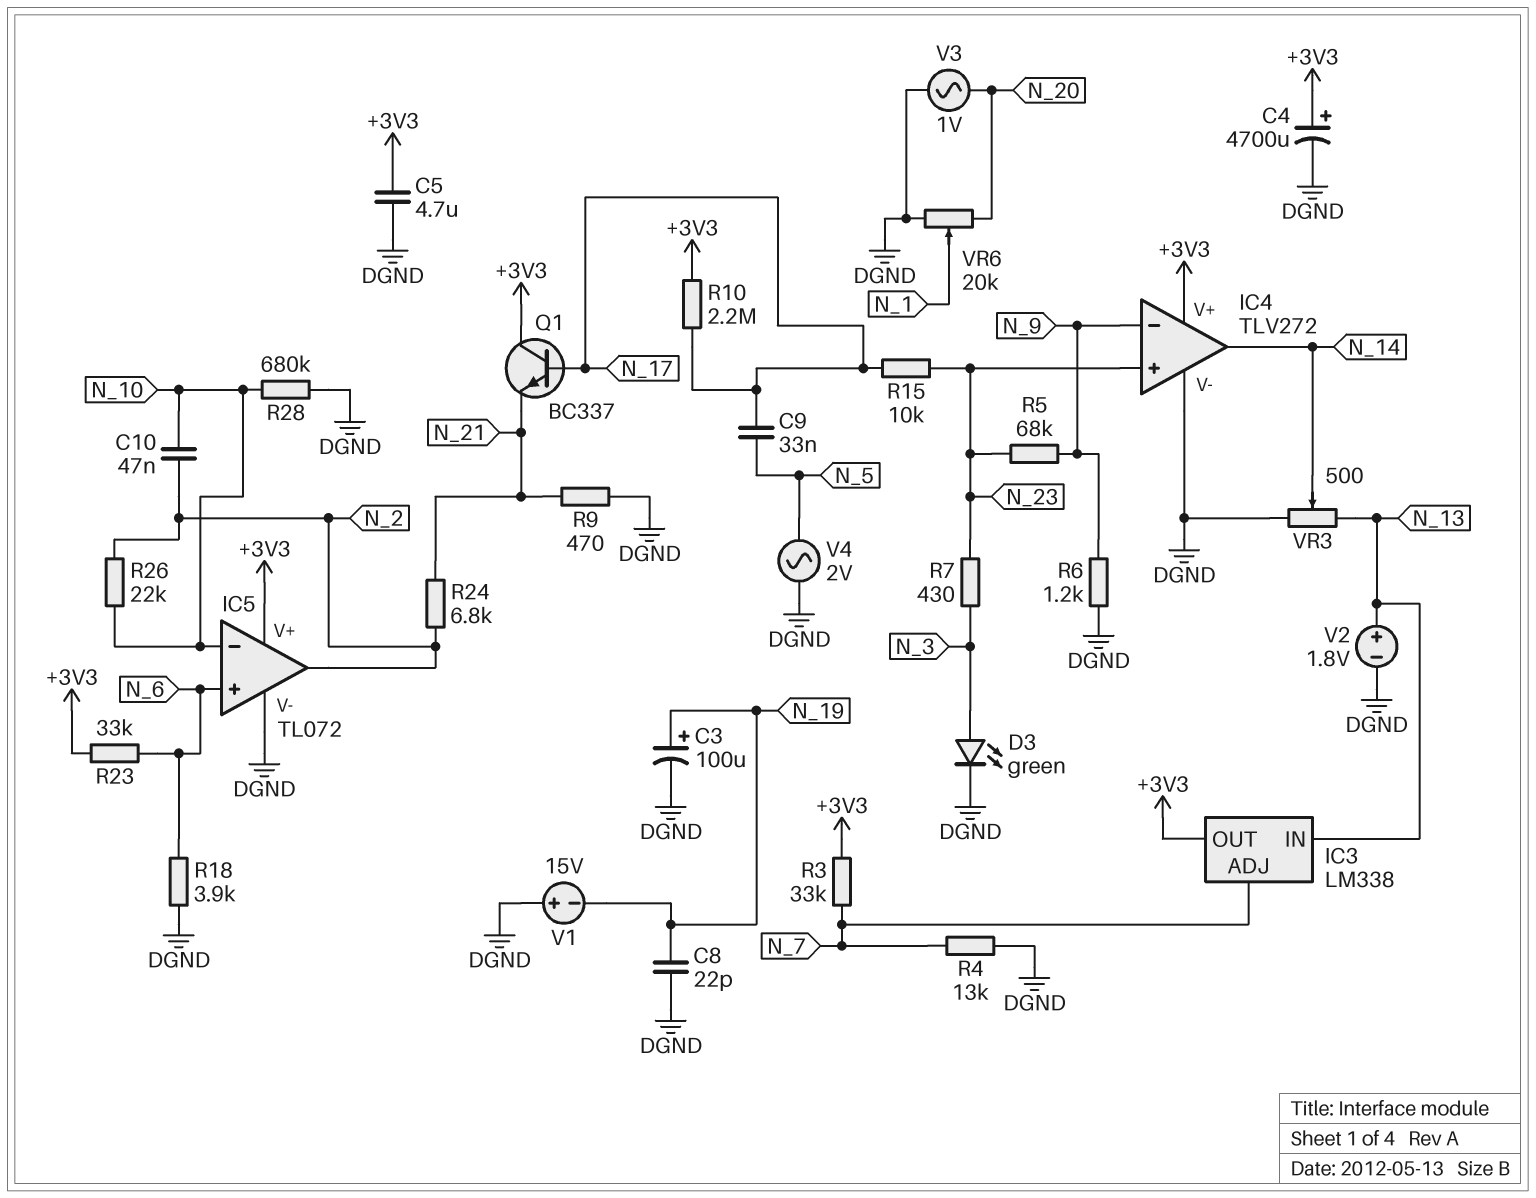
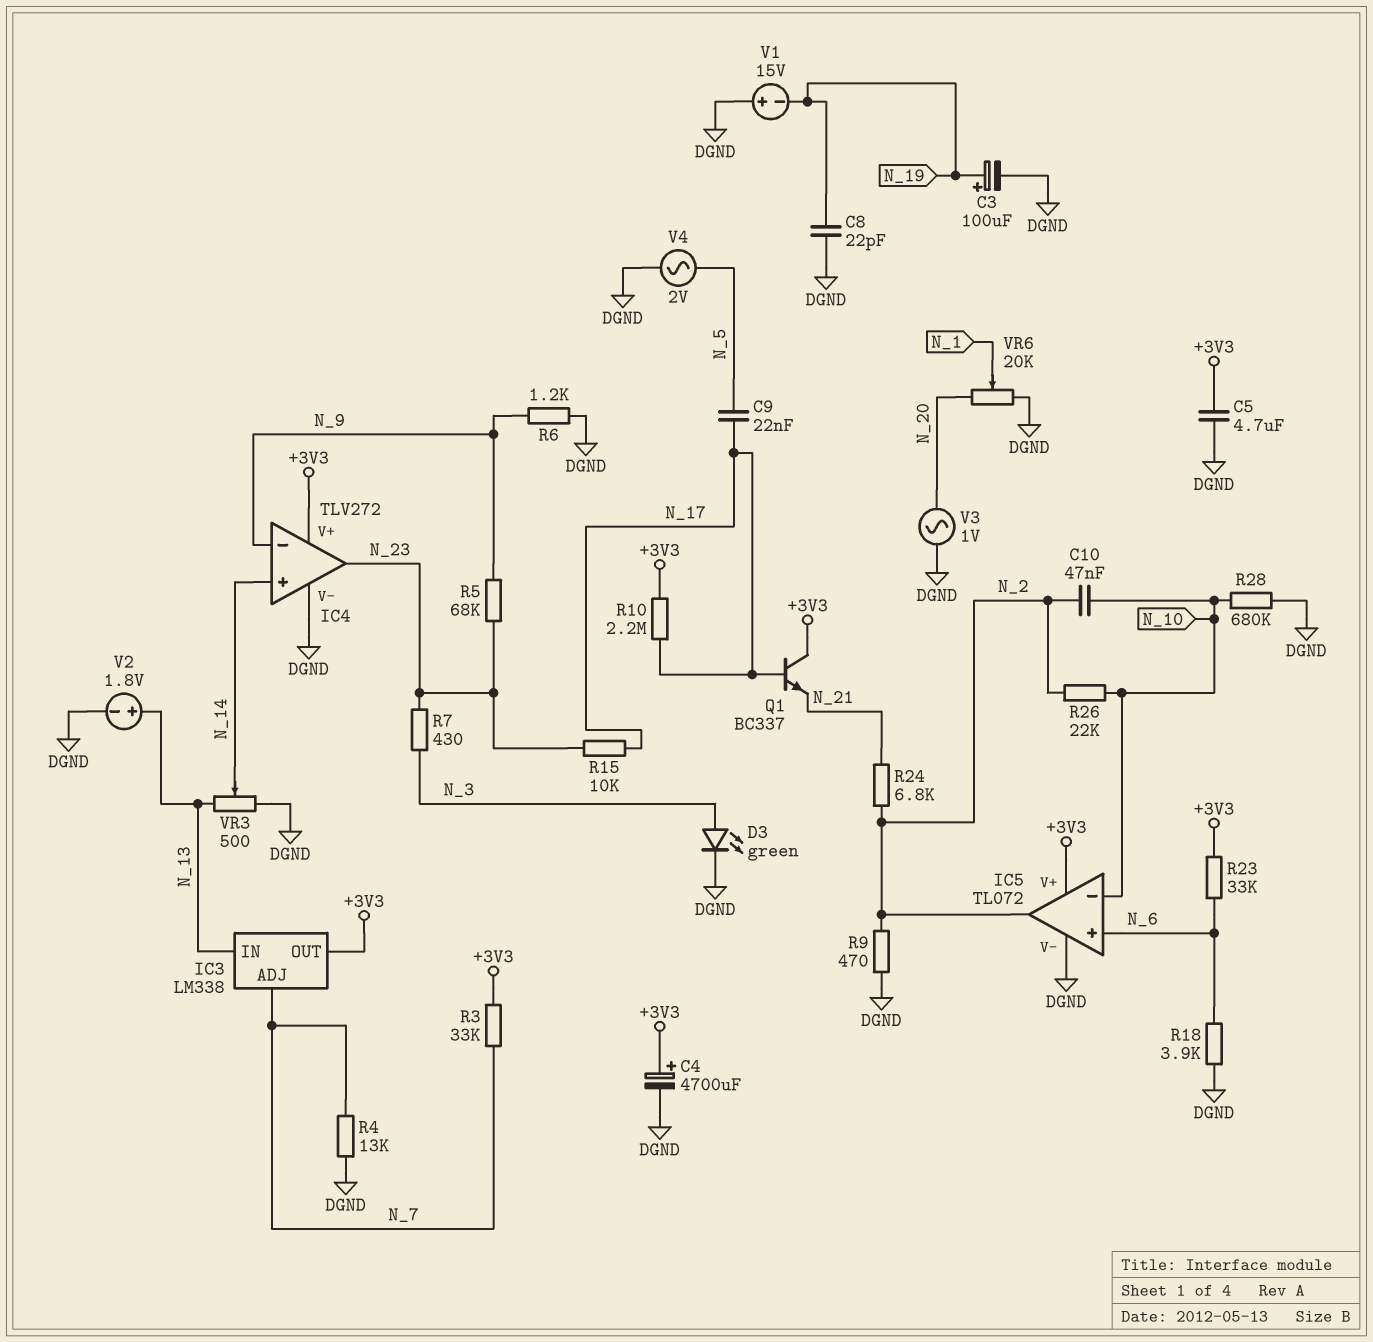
C9: 33nF (N_5, N_17) -> 22nF (N_5, N_17)
IC4 pin in+: N_23 -> N_14
IC4 pin out: N_14 -> N_23
R9: 470 (DGND, N_21) -> 470 (DGND, N_2)

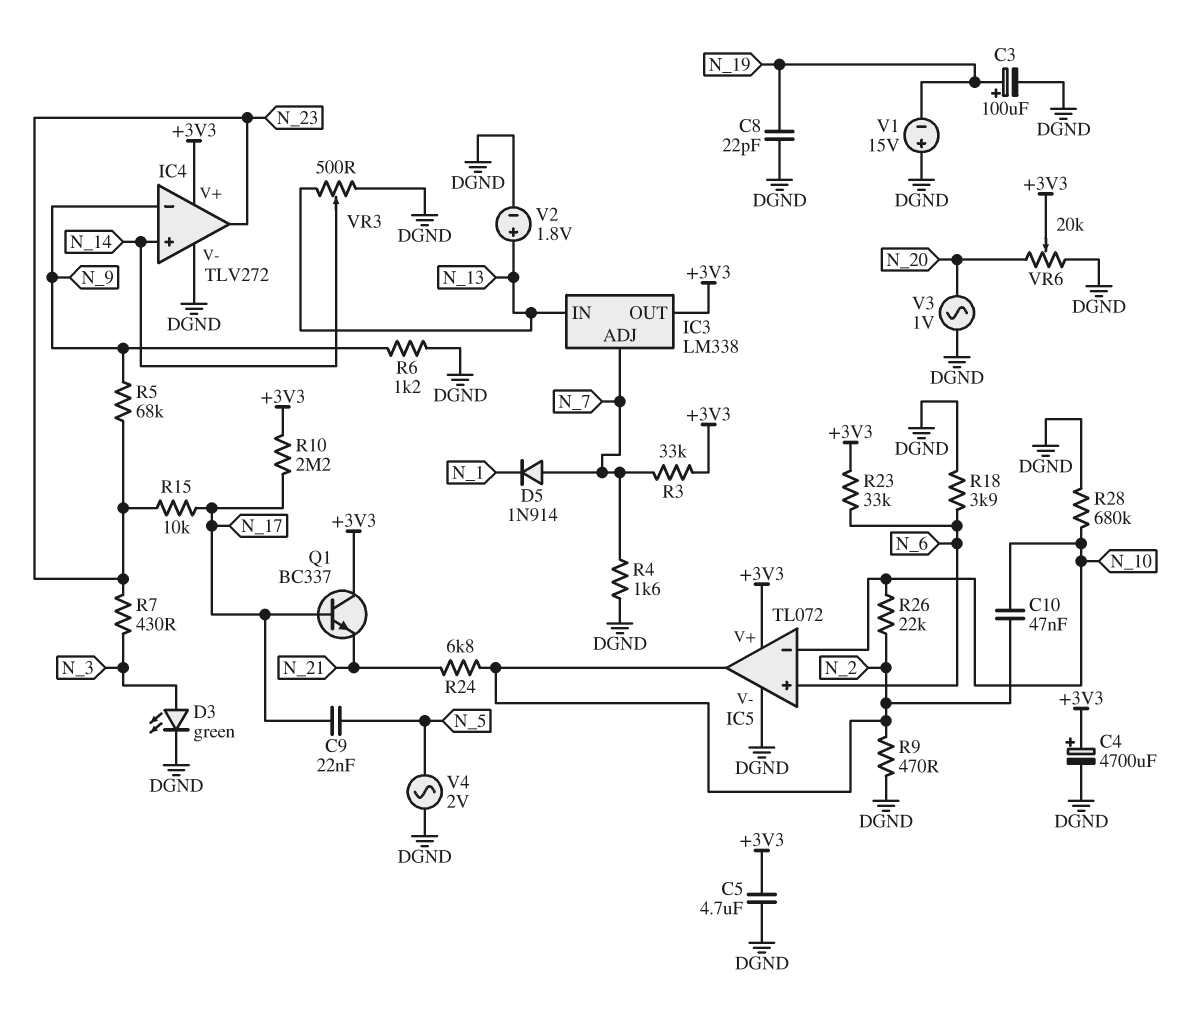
D5: none -> diode 1N914 (A N_7, K N_1)
R4: 13k (DGND, N_7) -> 1.6k (DGND, N_7)
VR6: 20k (DGND, N_20, wiper N_1) -> 20k (DGND, N_20, wiper +3V3)

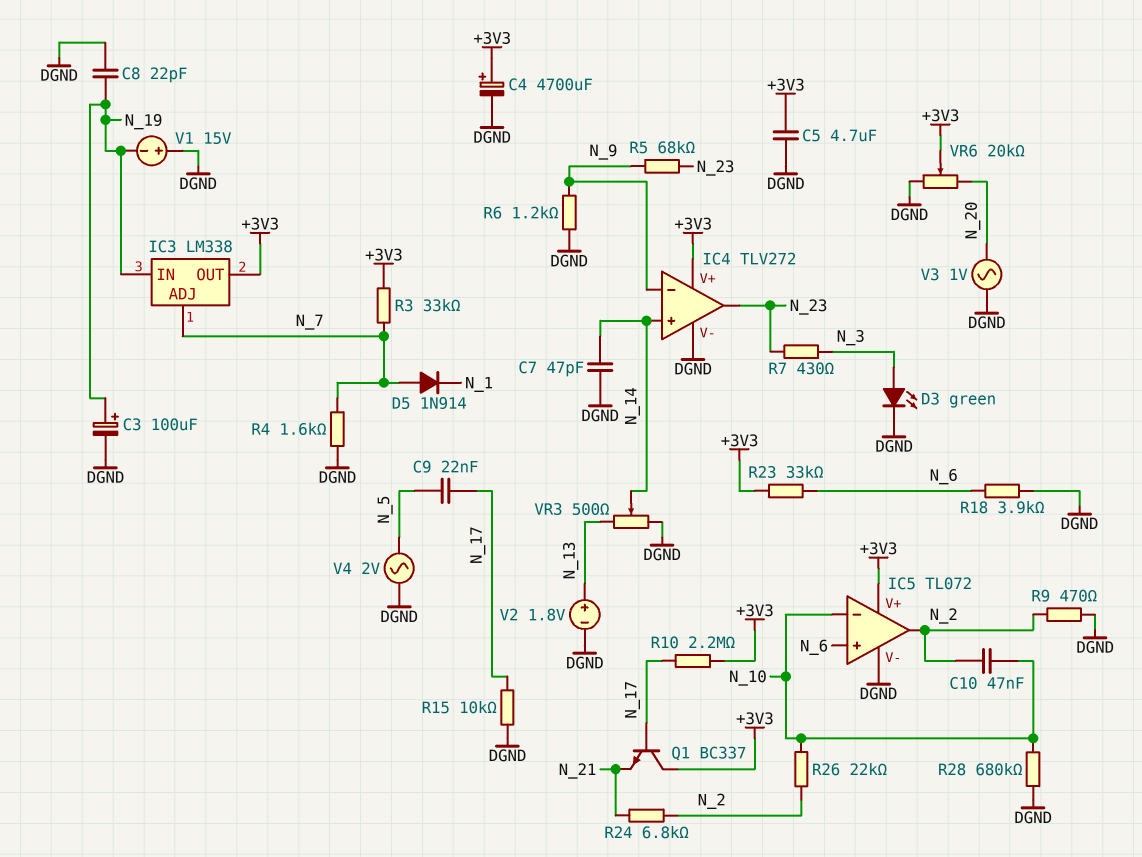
C7: none -> 47pF (DGND, N_14)
IC3 pin IN: N_13 -> N_19
R15: 10k (N_17, N_23) -> 10k (DGND, N_17)

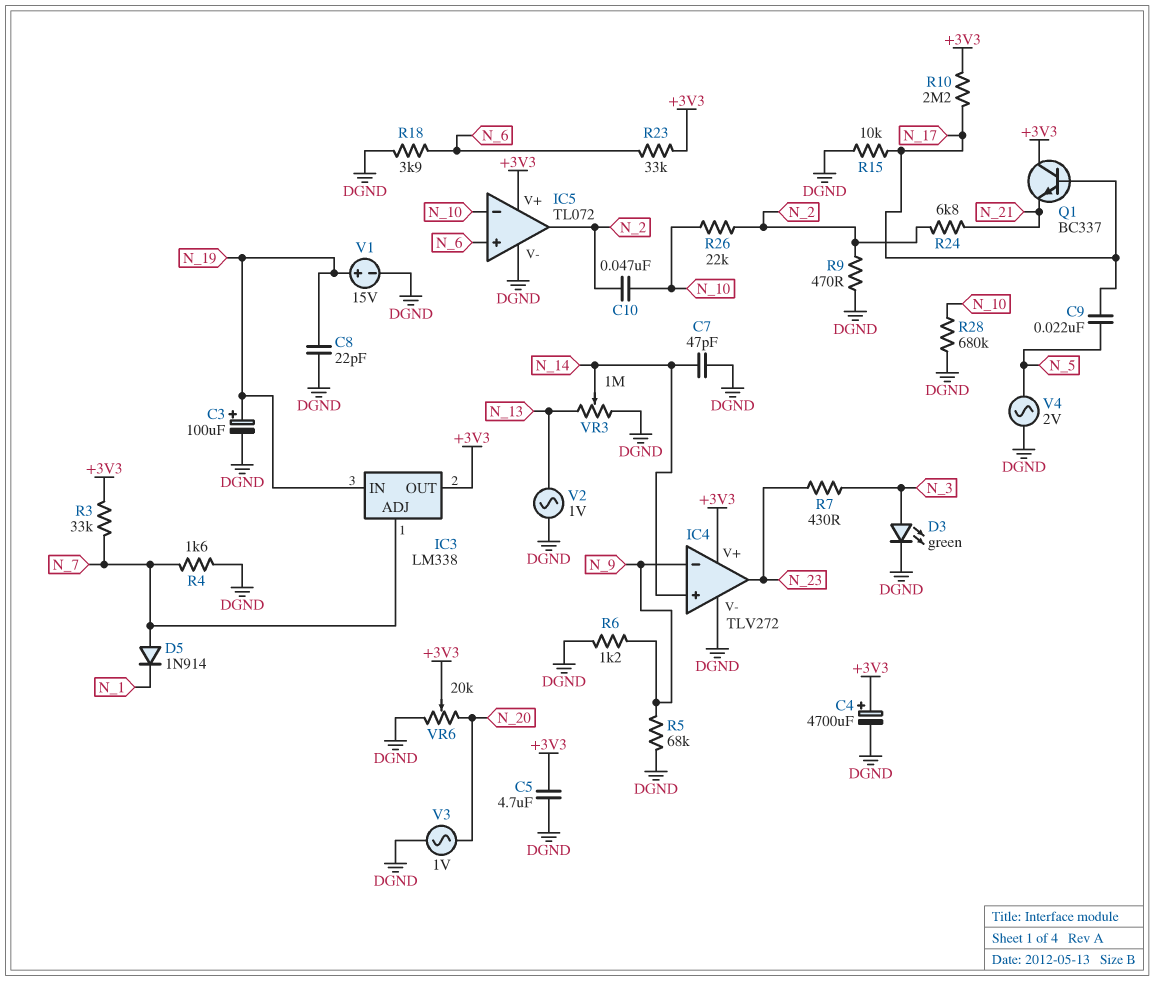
R5: 68k (N_9, N_23) -> 68k (DGND, N_9)
V1: 15V (plus DGND, minus N_19) -> 15V (plus N_19, minus DGND)
V2: 1.8V (plus N_13, minus DGND) -> AC 1V (DGND, N_13)
VR3: 500 (DGND, N_13, wiper N_14) -> 1M (DGND, N_13, wiper N_14)

